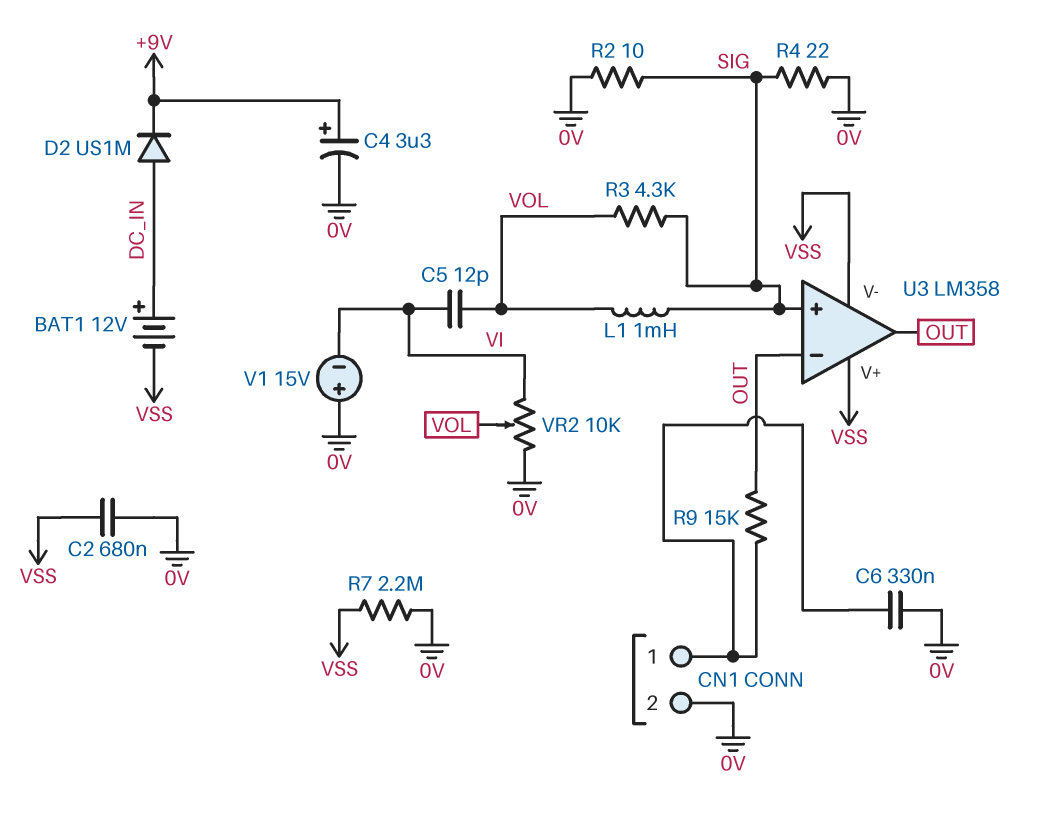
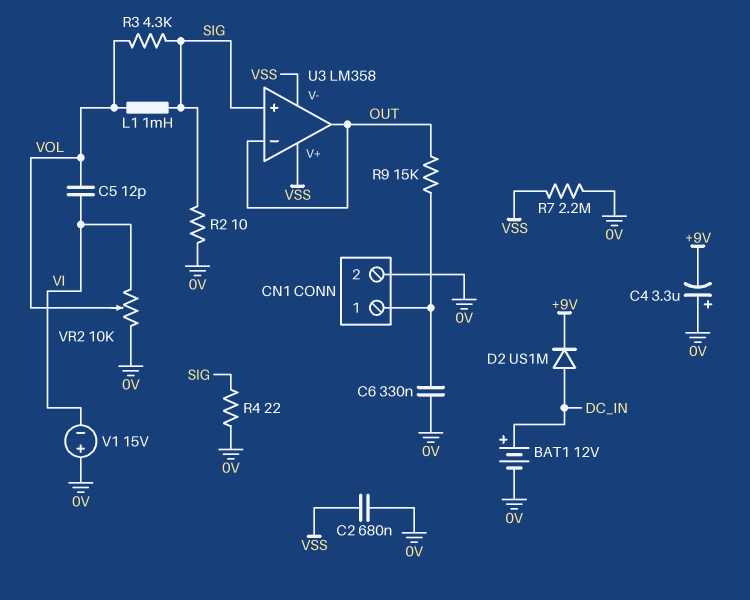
BAT1: 12V (plus DC_IN, minus VSS) -> 12V (plus DC_IN, minus 0V)
C4: 3.3uF (plus +9V, minus 0V) -> 3.3uF (plus 0V, minus +9V)

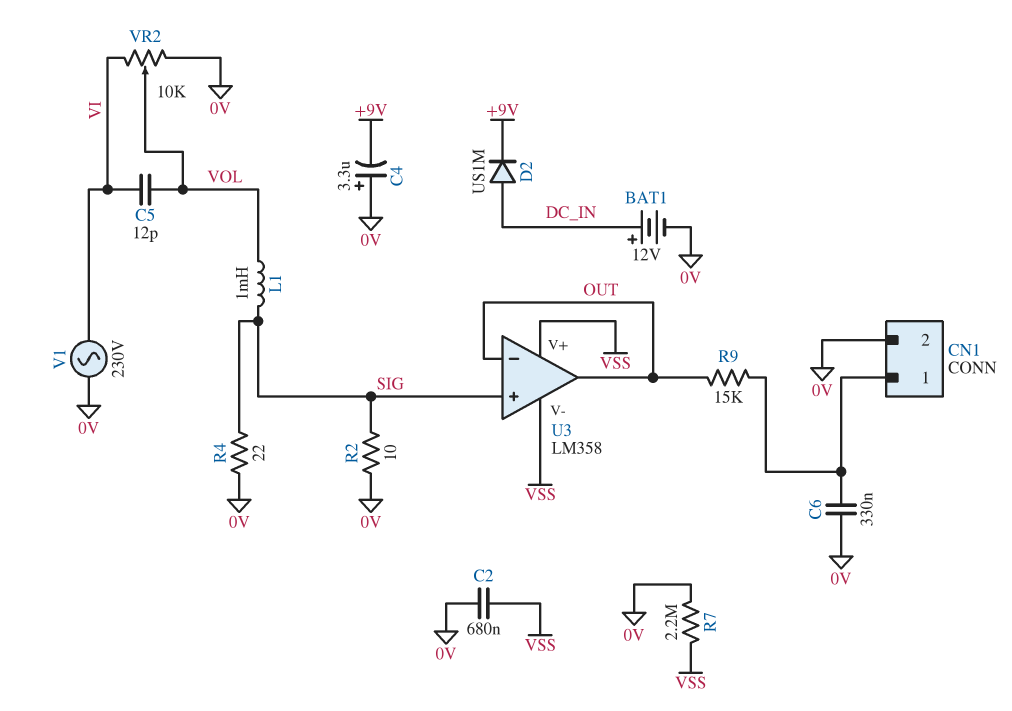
R3: 4.3k (SIG, VOL) -> none
V1: 15V (plus 0V, minus VI) -> AC 230V (0V, VI)

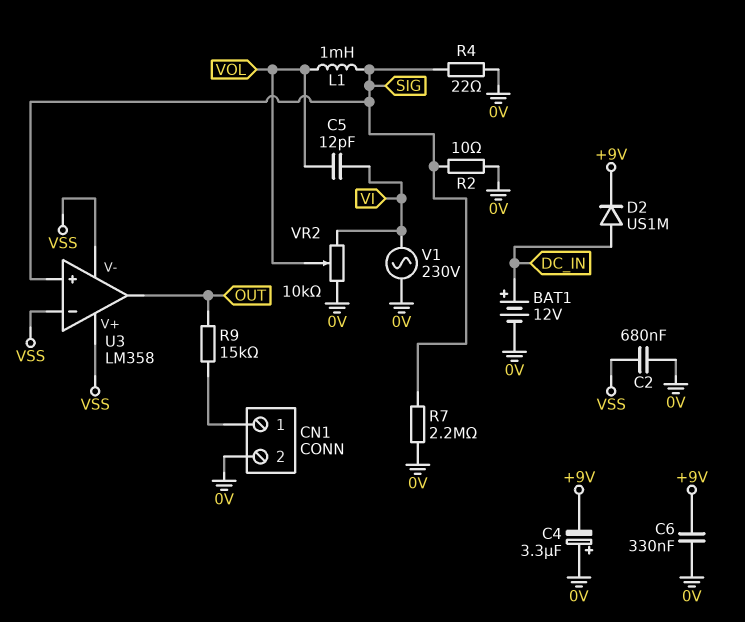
C6: 330nF (0V, CN1/1) -> 330nF (+9V, 0V)
R7: 2.2M (0V, VSS) -> 2.2M (0V, SIG)
U3 pin in-: OUT -> VSS

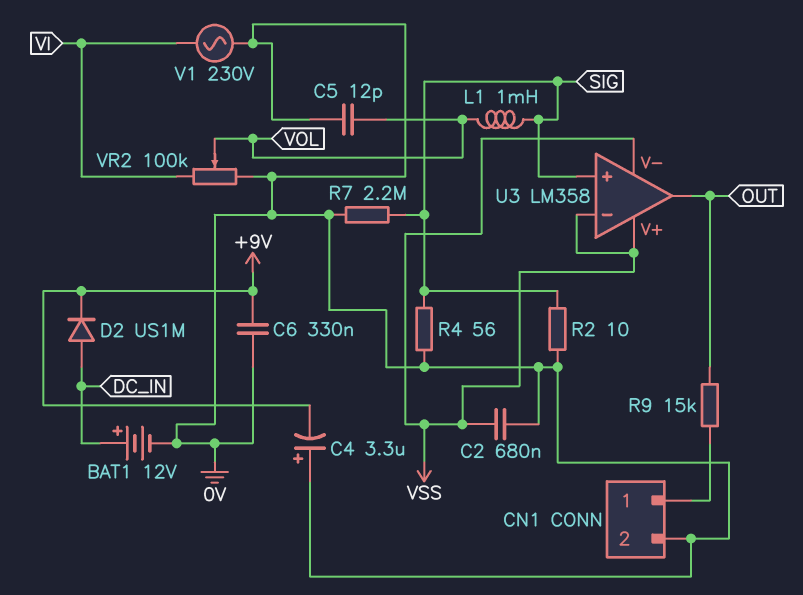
C5: 12pF (VI, VOL) -> 12pF (0V, VOL)
R4: 22 (0V, SIG) -> 56 (0V, SIG)
VR2: 10k (0V, VI, wiper VOL) -> 100k (0V, VI, wiper VOL)

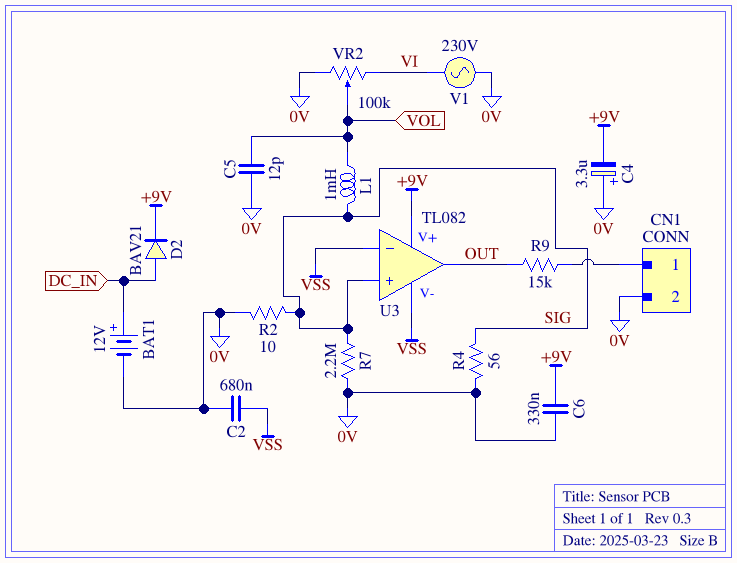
D2: diode US1M (A DC_IN, K +9V) -> diode BAV21 (A DC_IN, K +9V)
U3: LM358 -> TL082
U3 pin V+: VSS -> +9V

